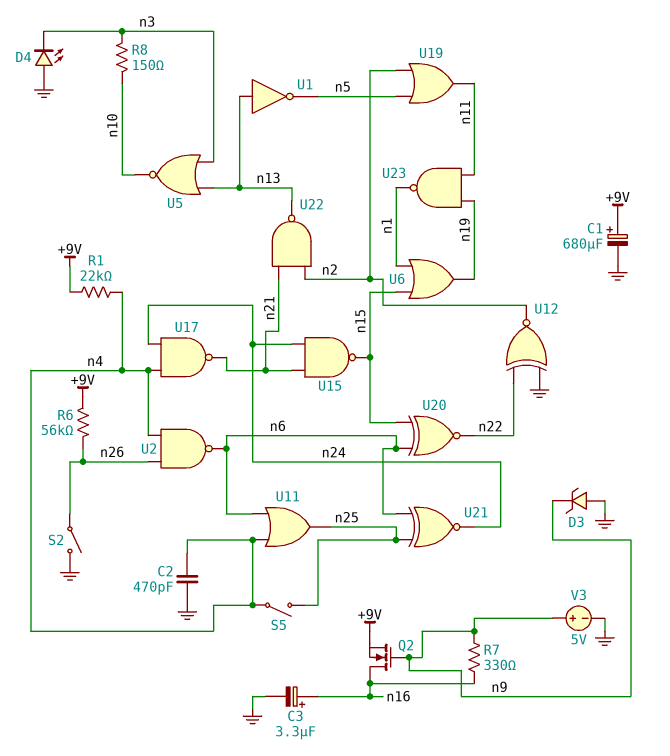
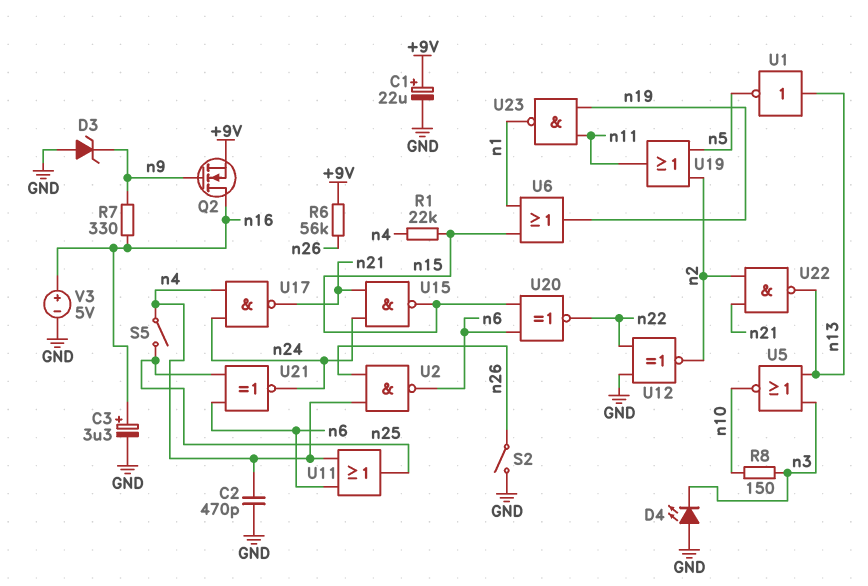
C1: 680uF (plus +9V, minus GND) -> 22uF (plus +9V, minus GND)
R1: 22k (+9V, n4) -> 22k (n4, n15)
V3: 5V (plus n9, minus GND) -> 5V (plus n16, minus GND)

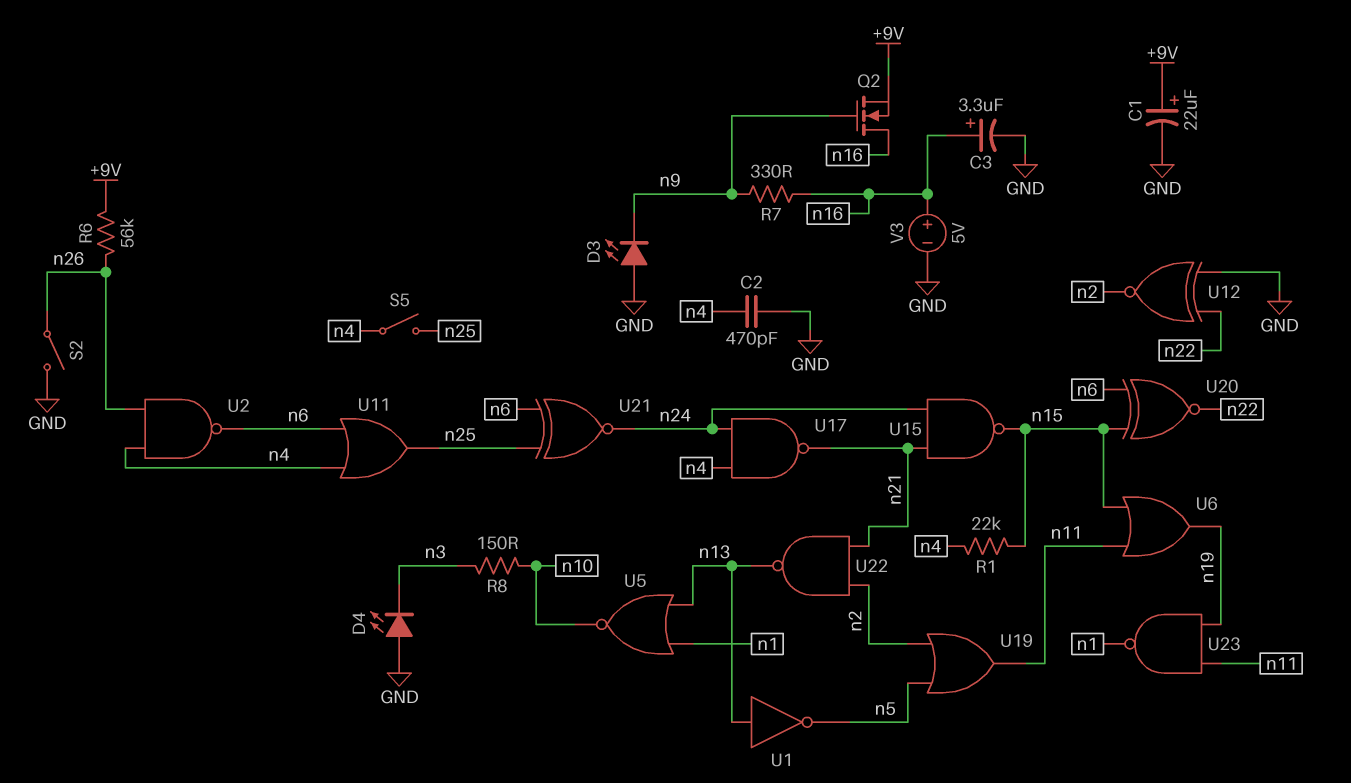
D3: zener (A GND, K n9) -> LED (A GND, K n9)
U5: NOR (in n3, in n13, out n10) -> NOR (in n1, in n13, out n10)
U6: OR (in n1, in n15, out n19) -> OR (in n11, in n15, out n19)

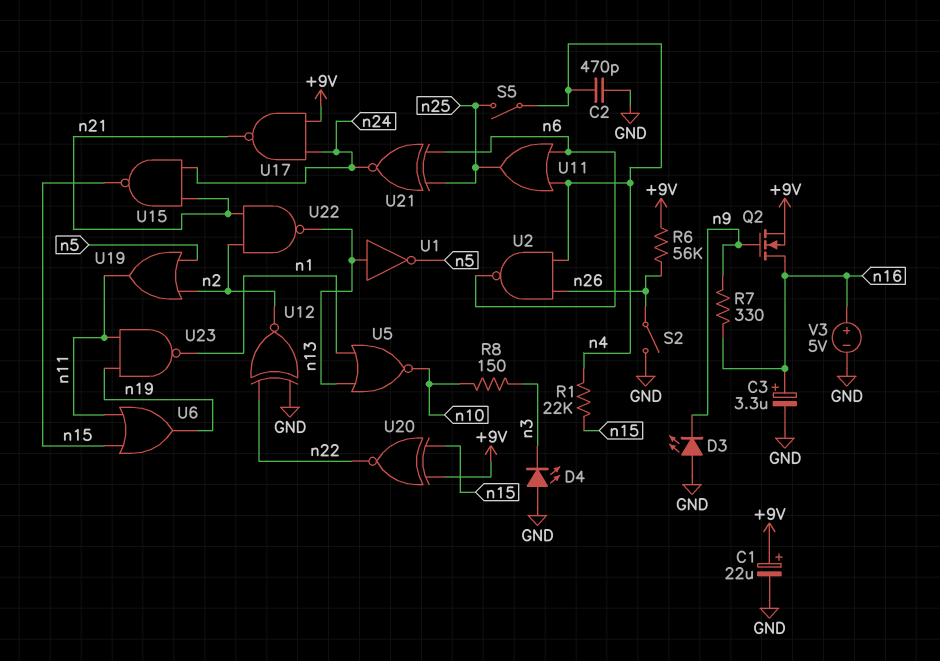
U17: NAND (in n4, in n24, out n21) -> NAND (in +9V, in n24, out n21)
U20: XNOR (in n6, in n15, out n22) -> XNOR (in +9V, in n15, out n22)

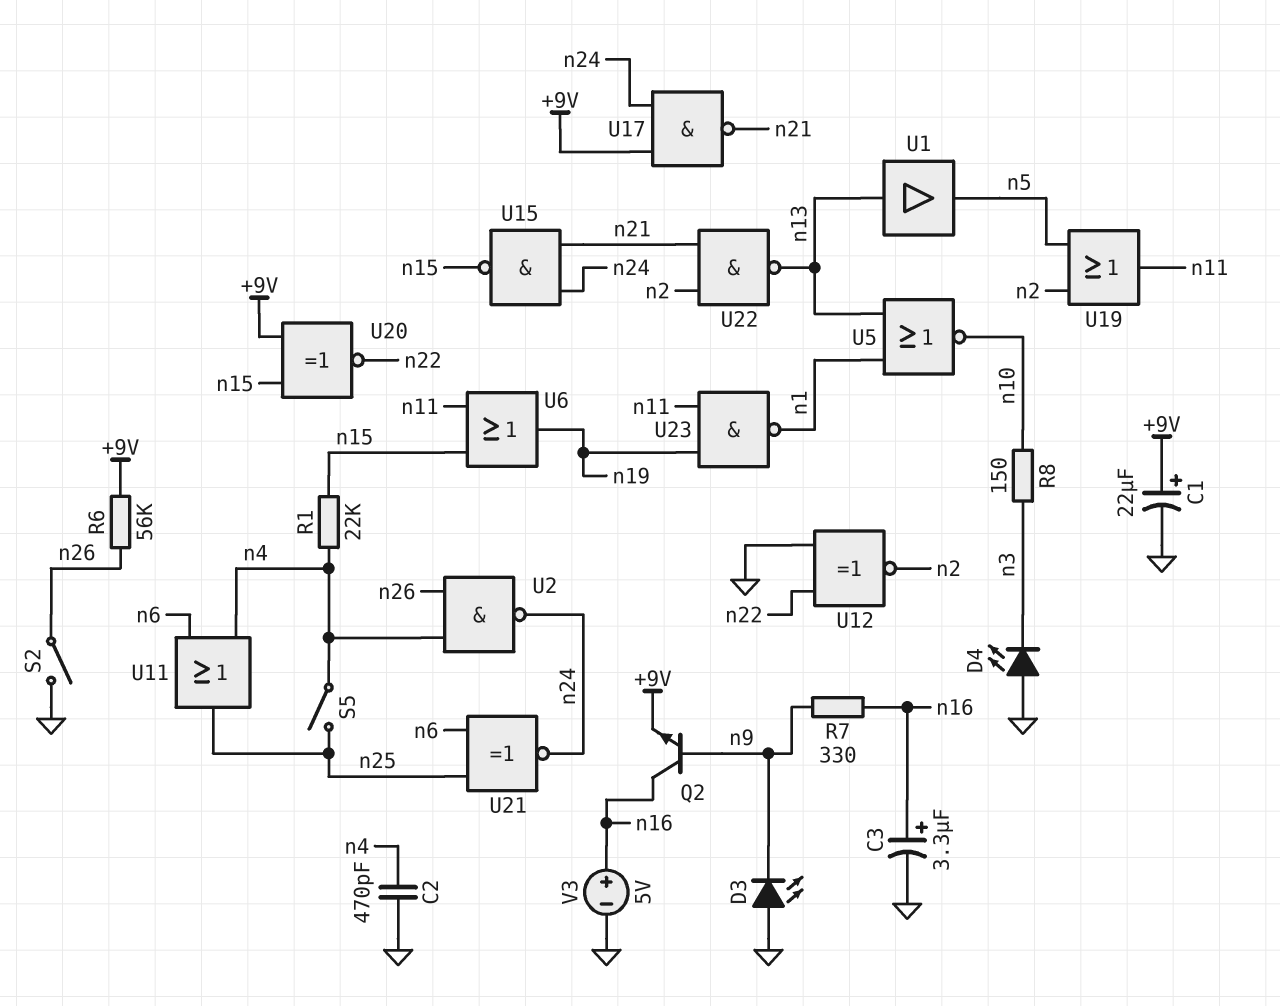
Q2: NMOS (G n9, D n16, S +9V) -> NPN (B n9, C n16, E +9V)
U1: NOT (in n13, out n5) -> buffer (in n13, out n5)
U2: NAND (in n4, in n26, out n6) -> NAND (in n4, in n26, out n24)

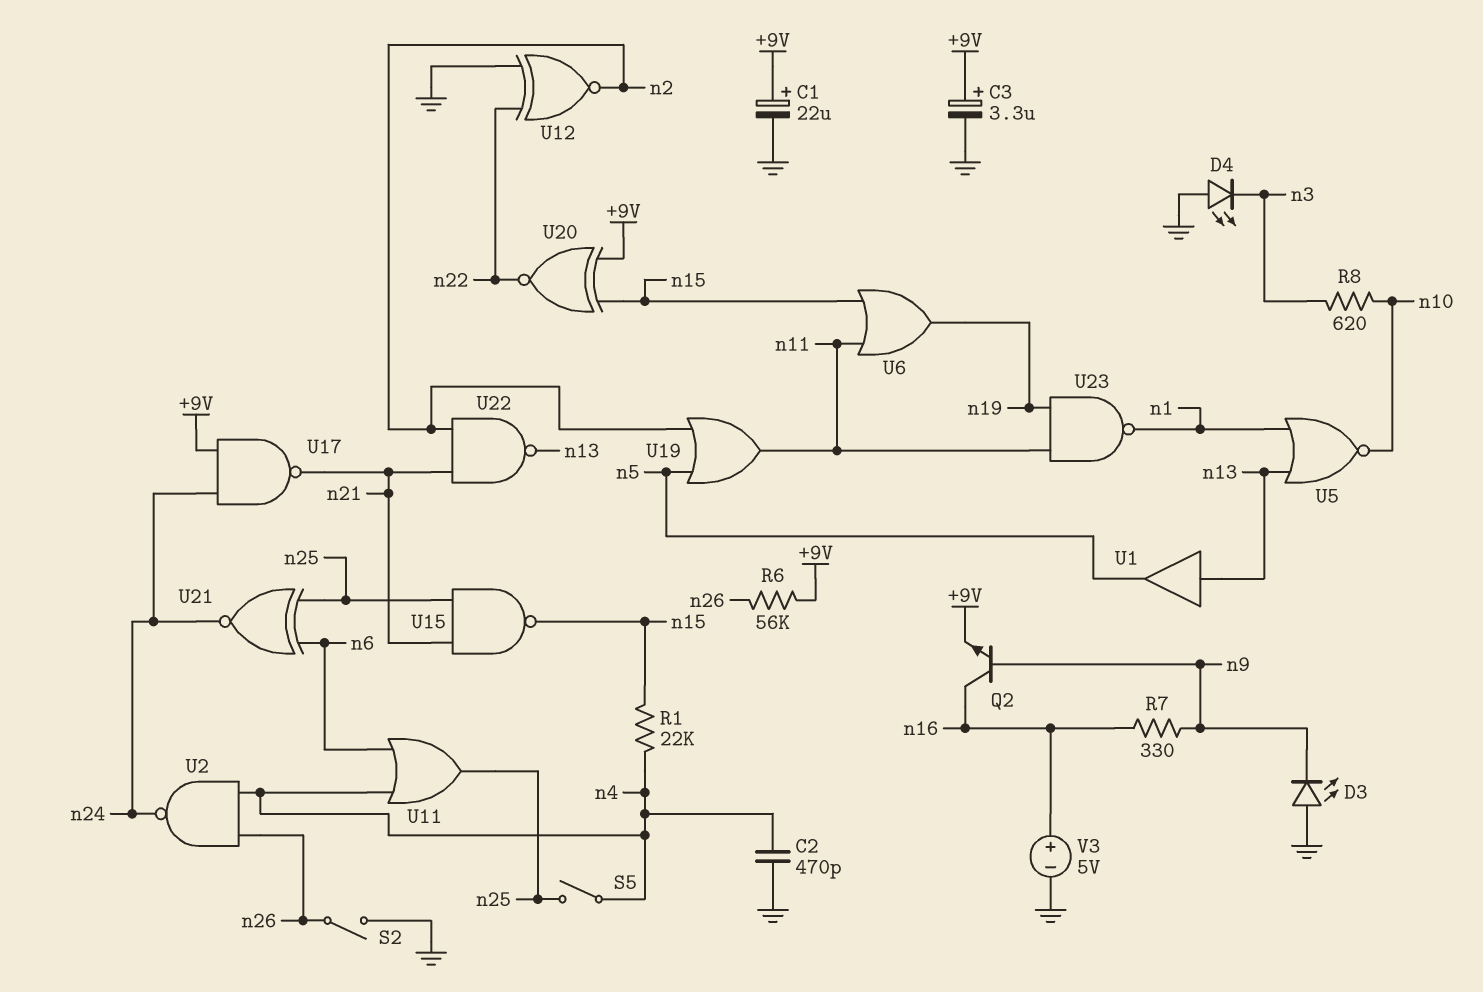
C3: 3.3uF (plus n16, minus GND) -> 3.3uF (plus +9V, minus GND)
R8: 150 (n3, n10) -> 620 (n3, n10)
U15: NAND (in n21, in n24, out n15) -> NAND (in n21, in n25, out n15)

